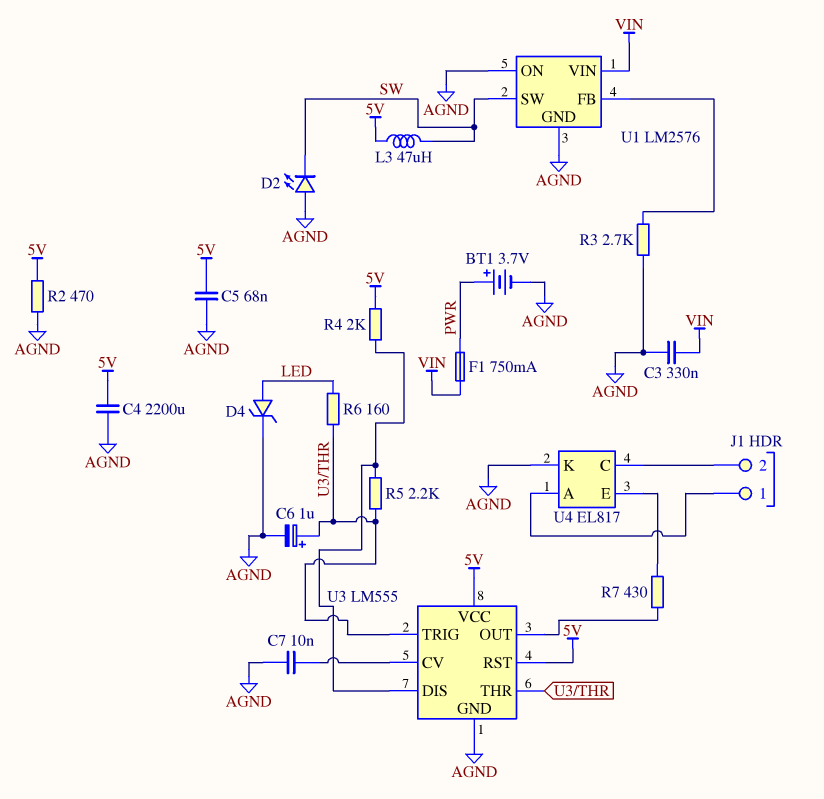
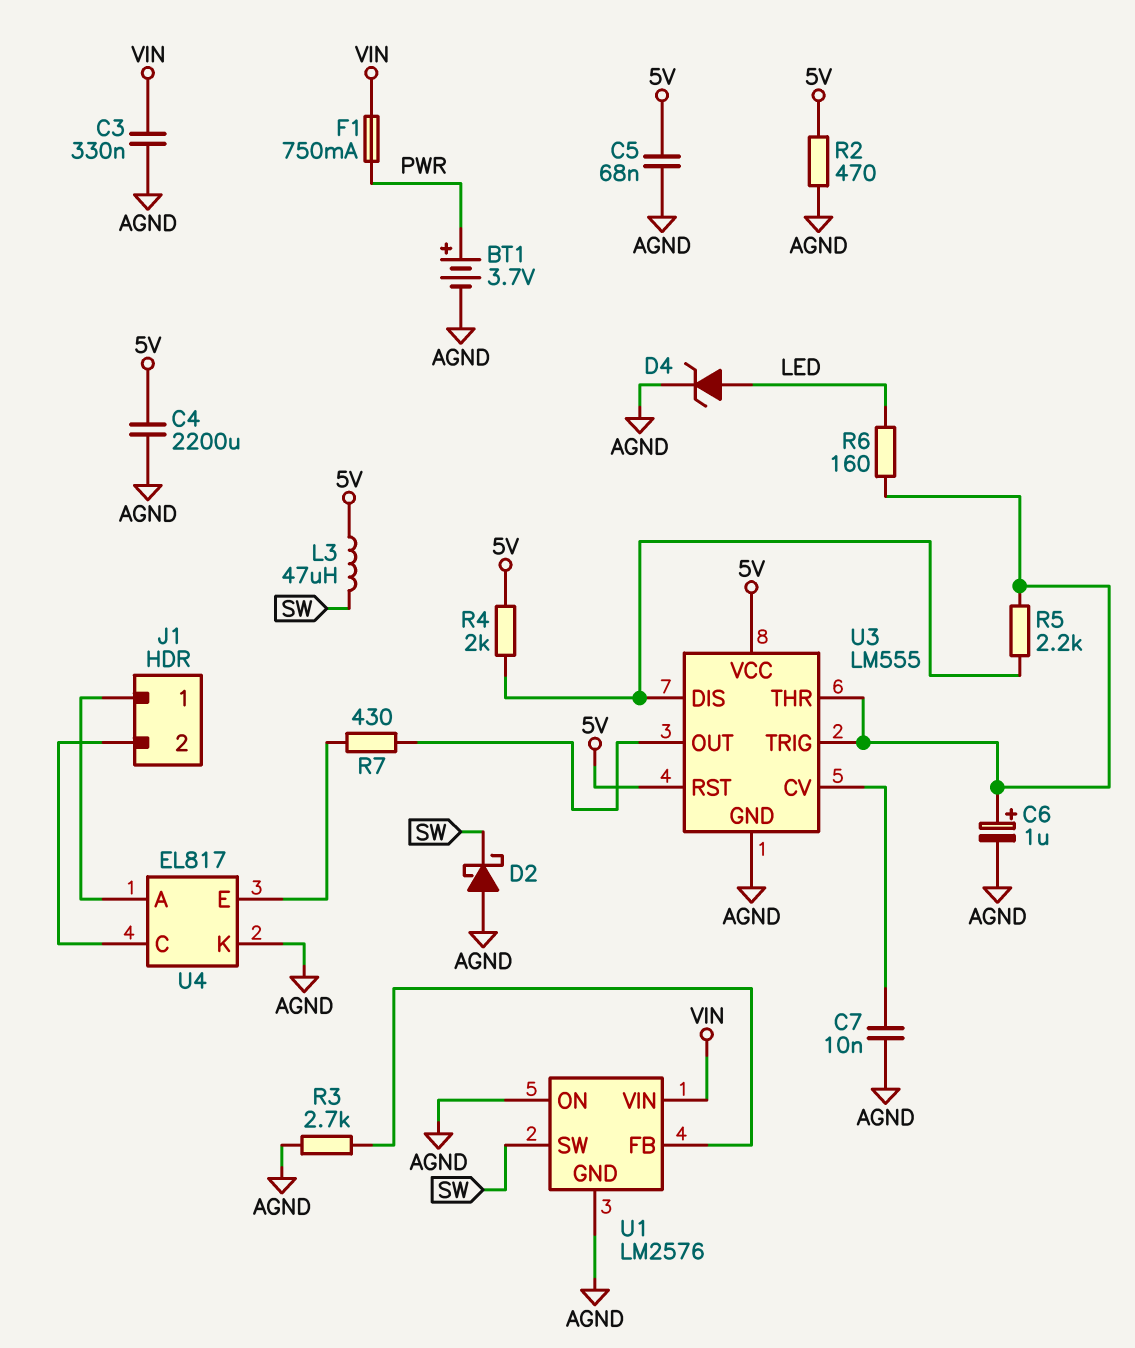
D2: LED (A AGND, K SW) -> schottky (A AGND, K SW)

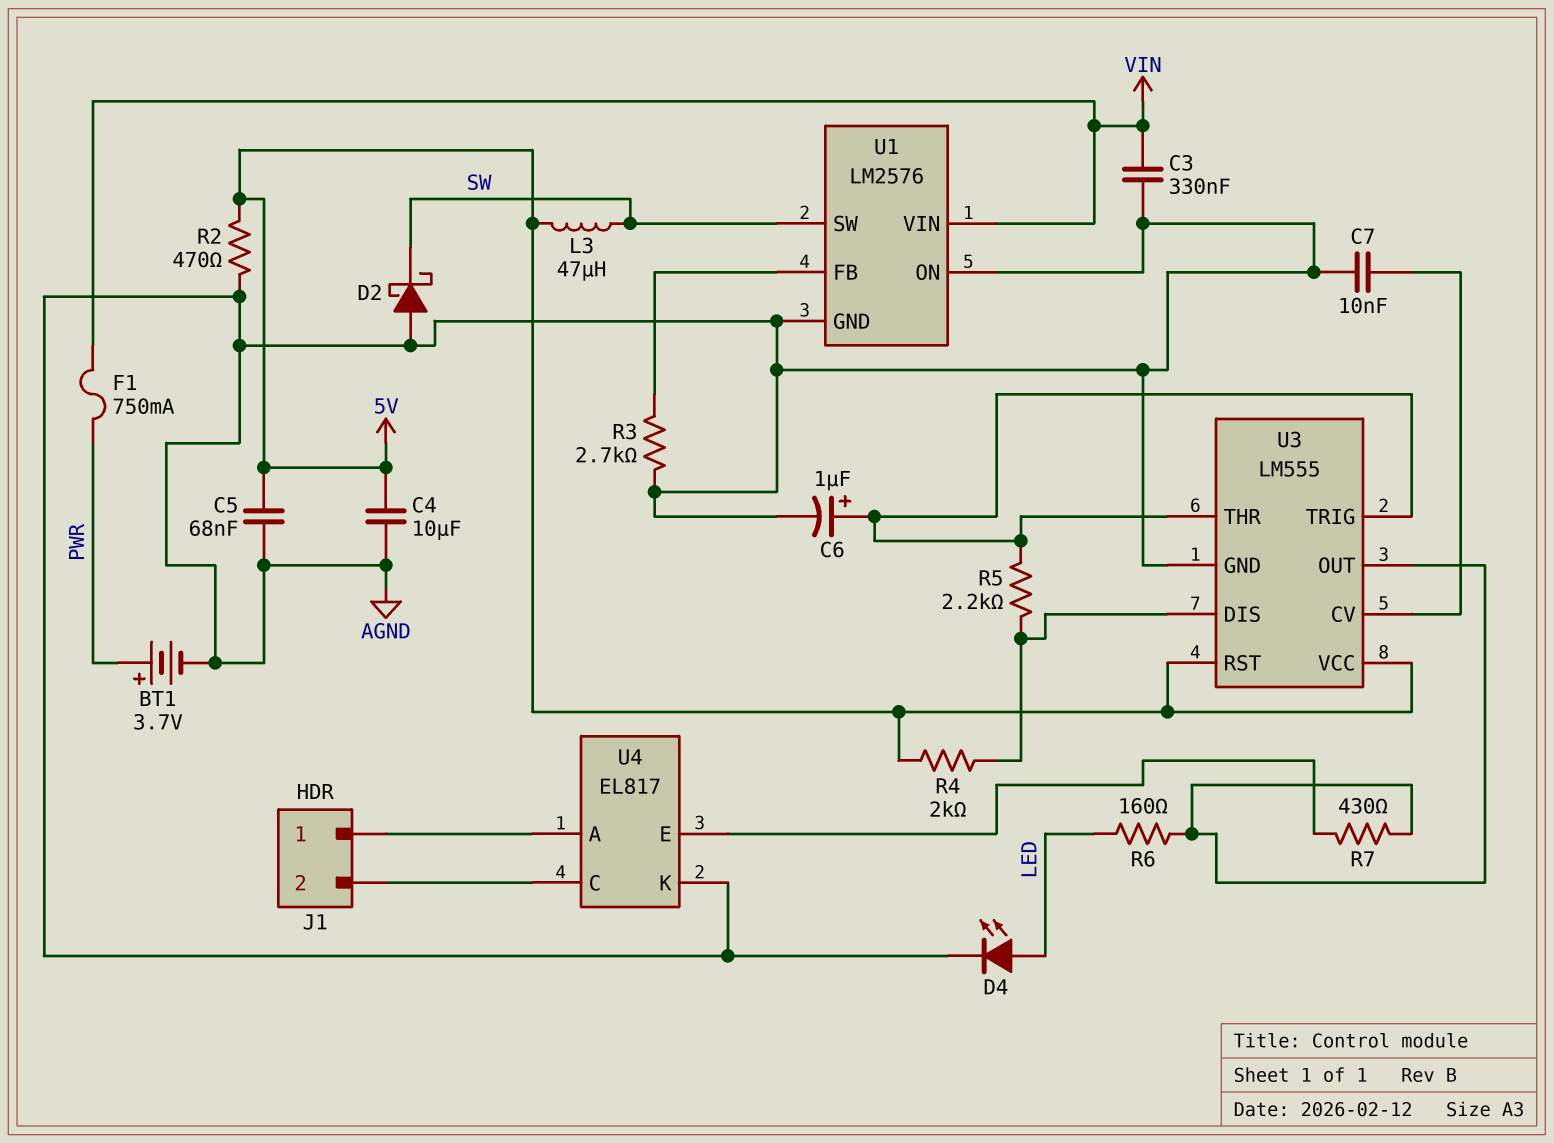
C4: 2200uF (5V, AGND) -> 10uF (5V, AGND)
D4: zener (A LED, K AGND) -> LED (A LED, K AGND)
R6: 160 (LED, U3/THR) -> 160 (LED, U3/OUT)

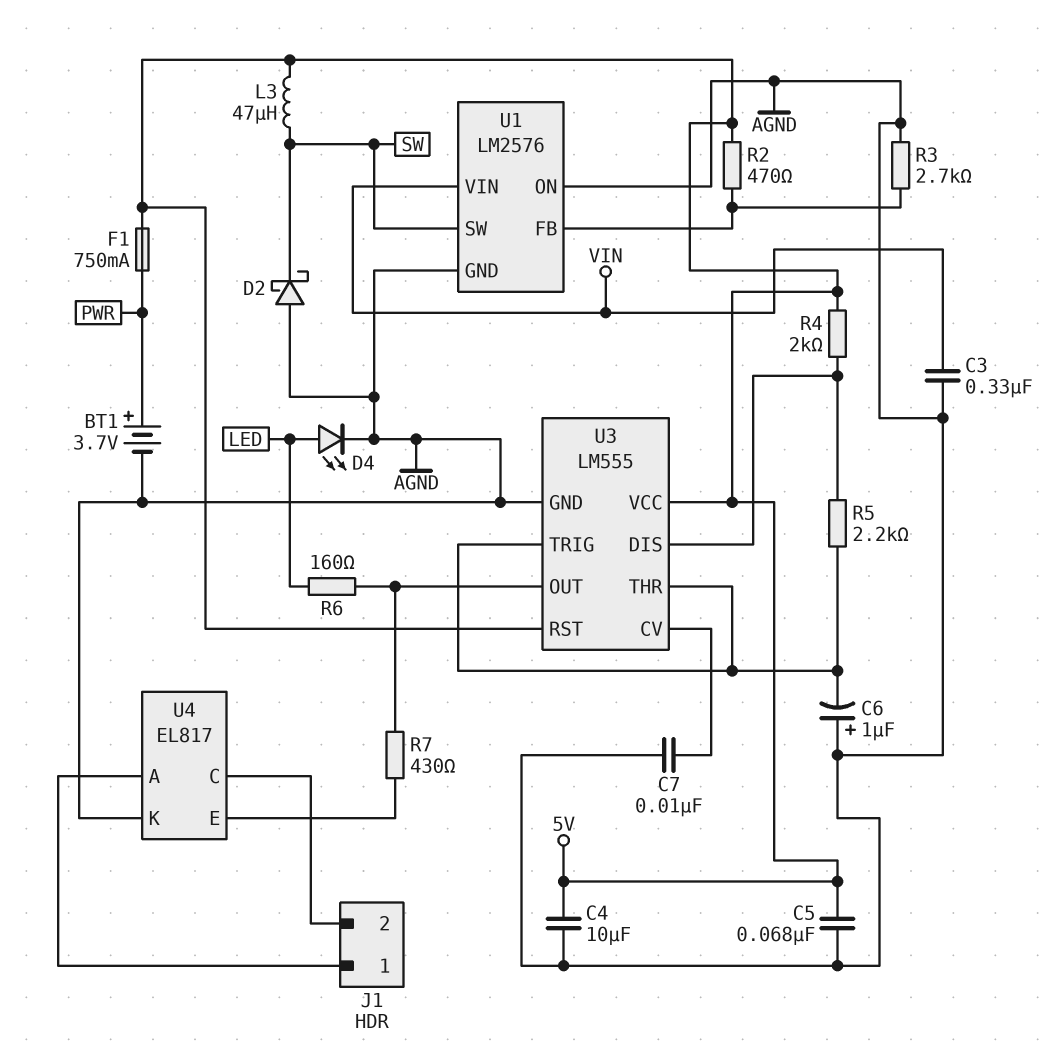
C6: 1uF (plus U3/THR, minus AGND) -> 1uF (plus AGND, minus U3/THR)
F1: 750mA (PWR, VIN) -> 750mA (5V, PWR)
R2: 470 (5V, AGND) -> 470 (5V, U1/FB)

